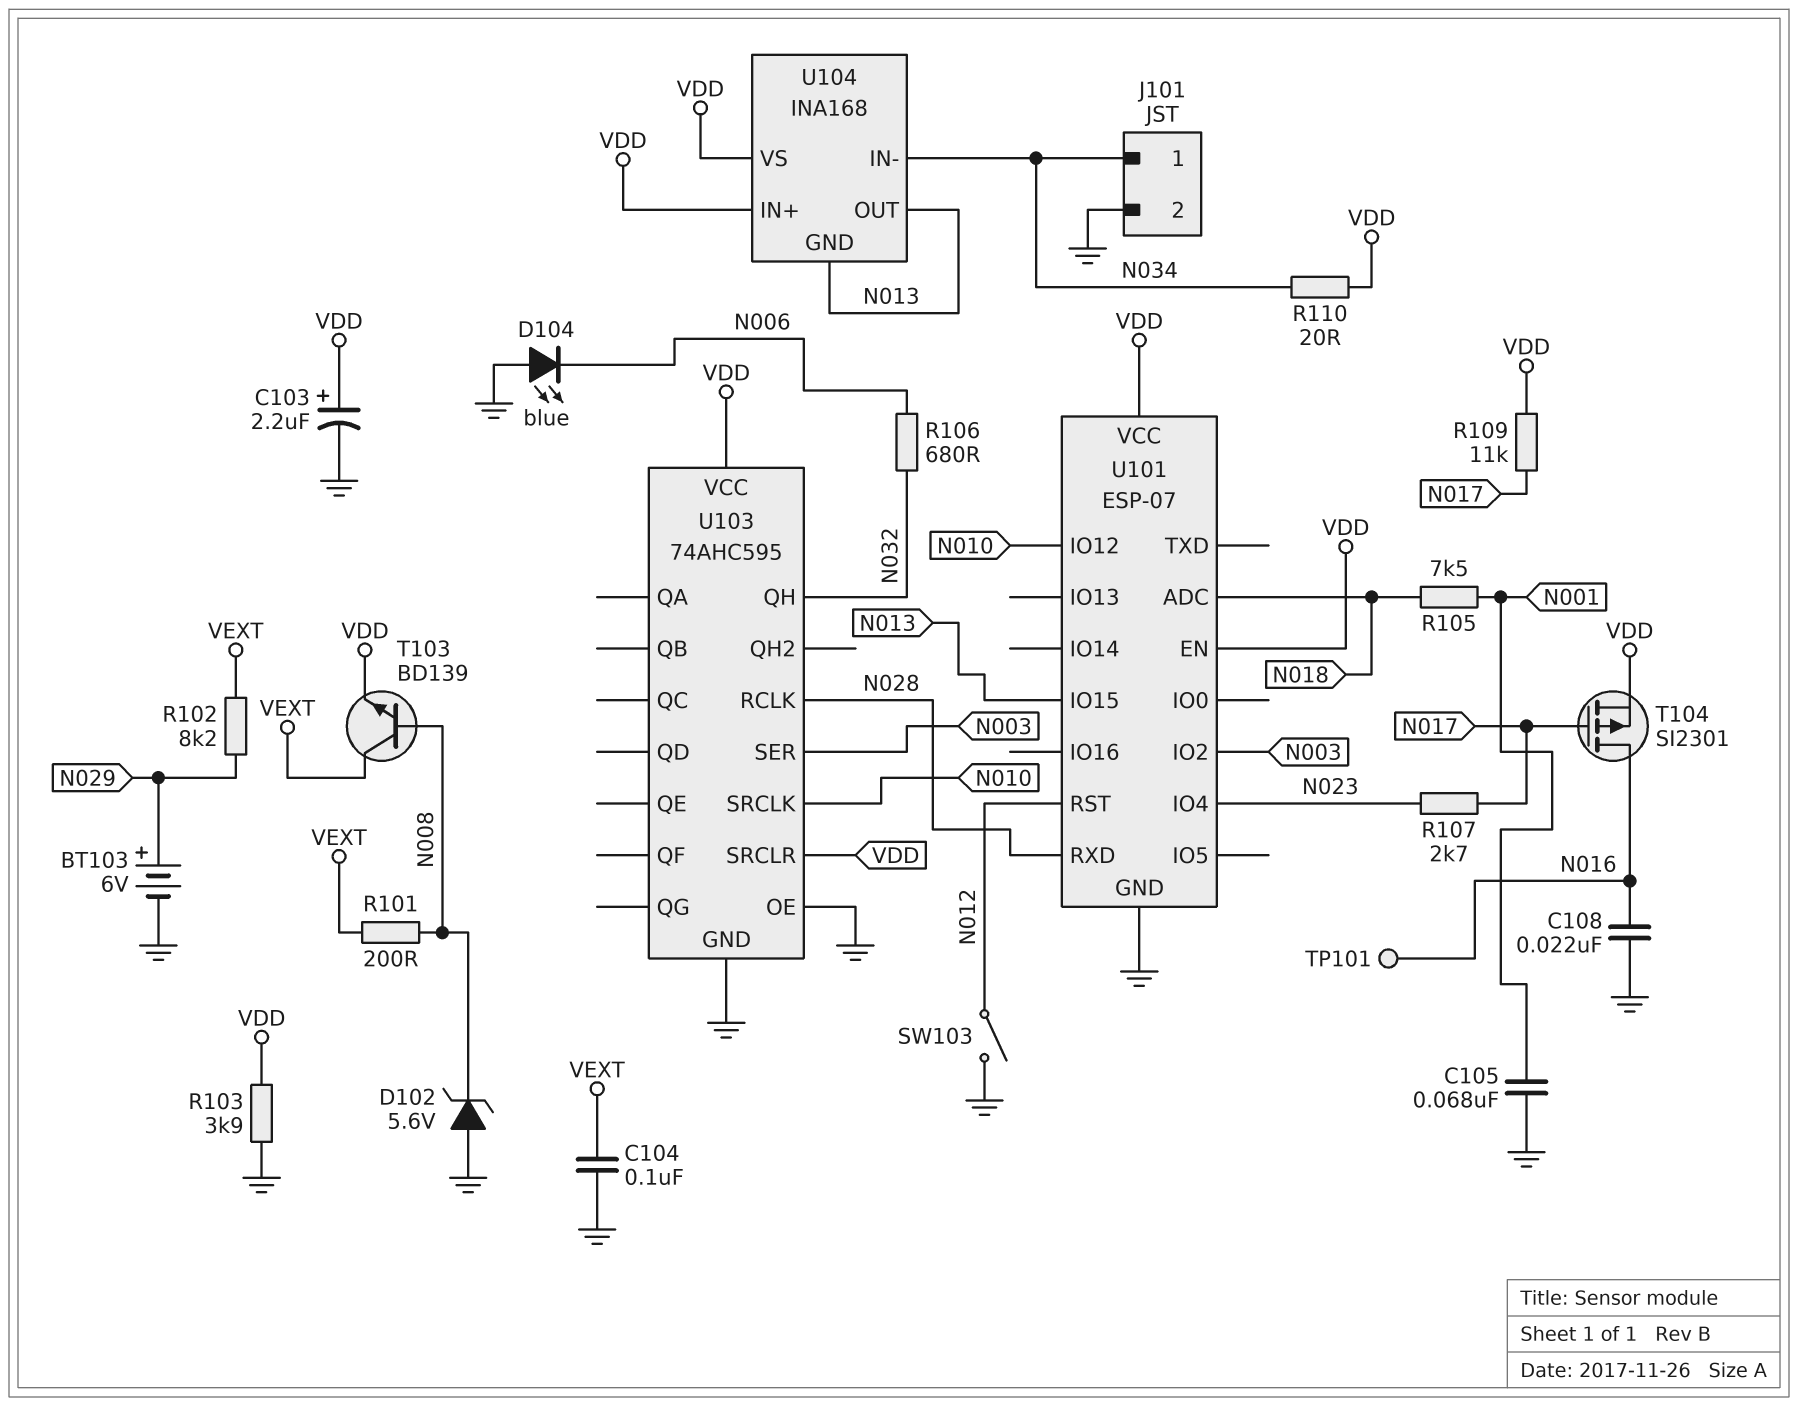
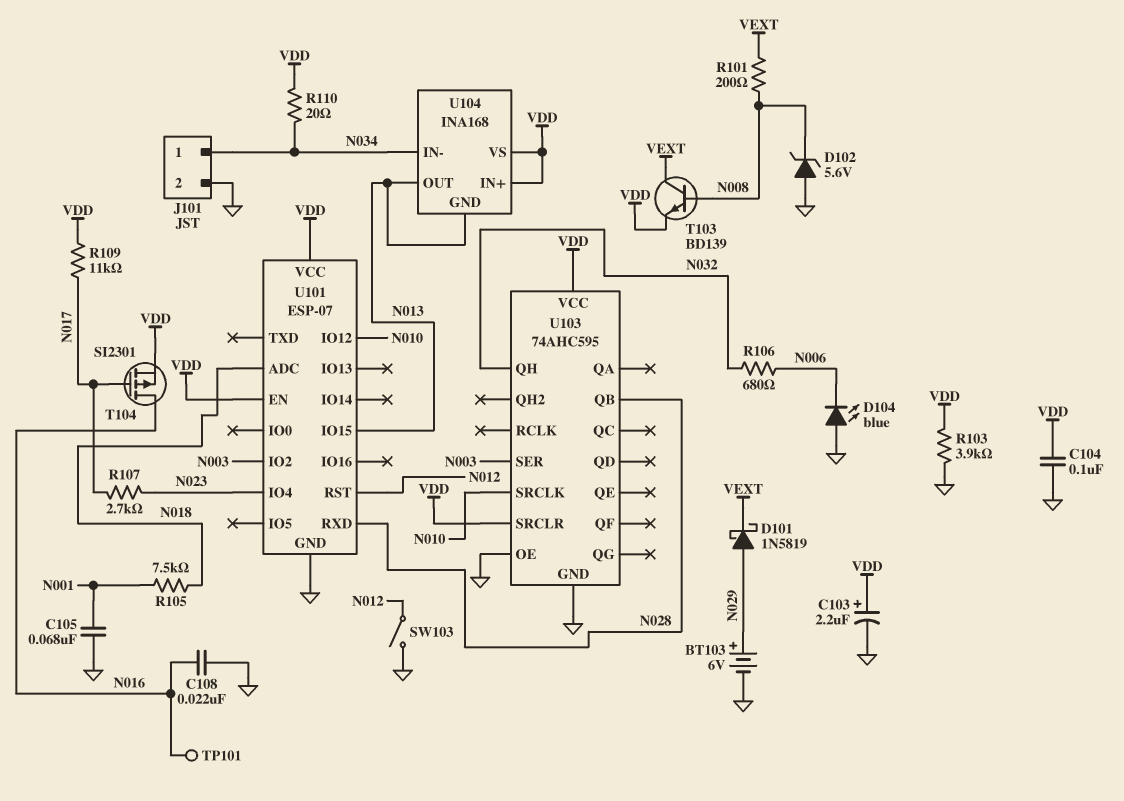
C104: 100nF (GND, VEXT) -> 100nF (GND, VDD)
D101: none -> schottky 1N5819 (A N029, K VEXT)
R102: 8.2k (N029, VEXT) -> none
U103 pin QB: none -> N028
U103 pin RCLK: N028 -> none

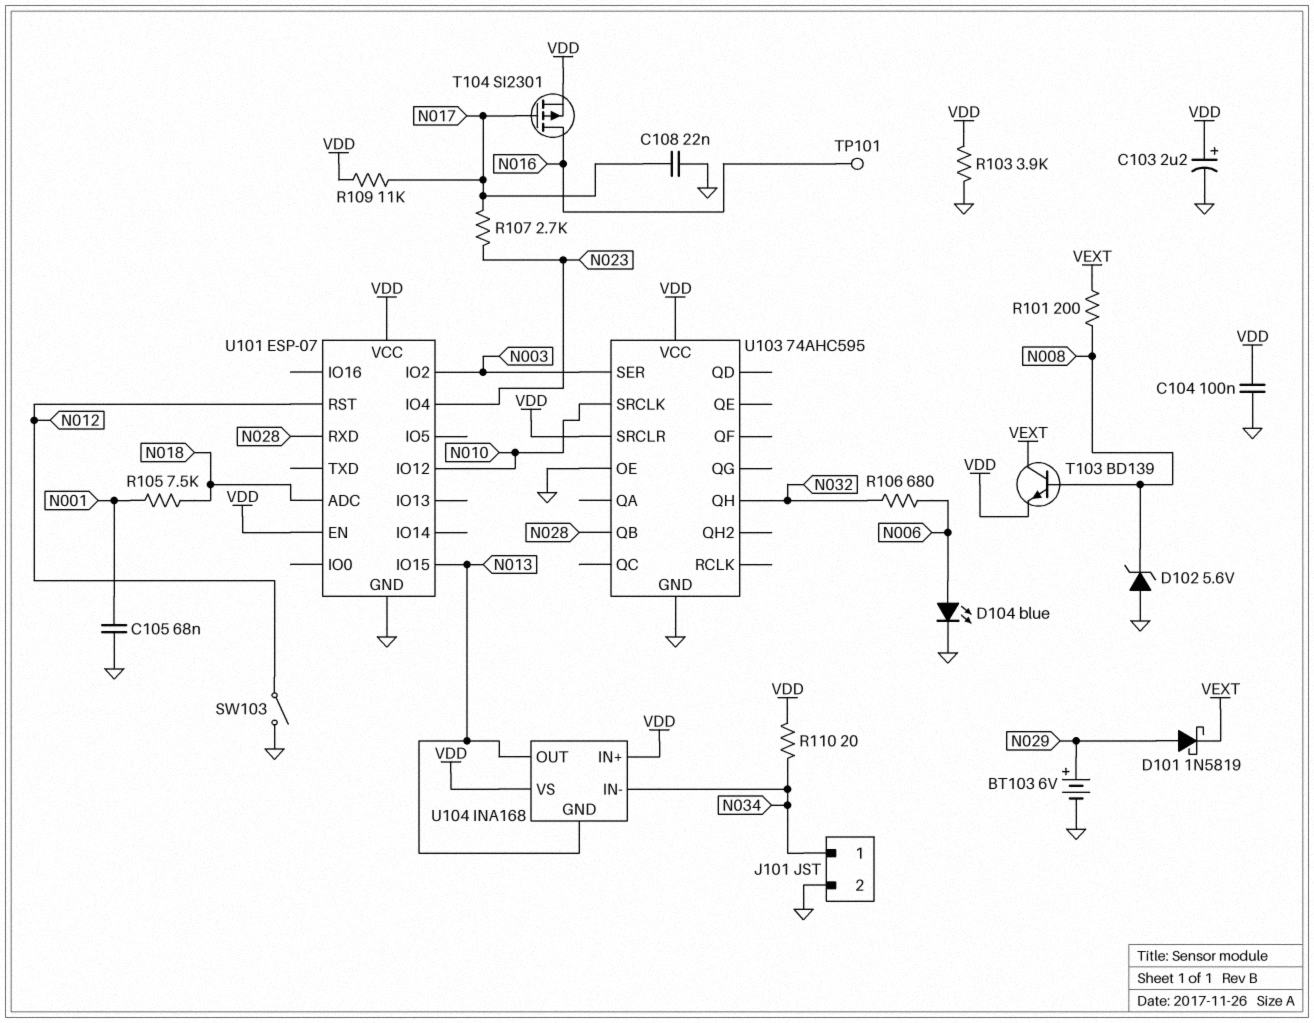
C108: 22nF (GND, N016) -> 22nF (GND, N017)
D104: LED blue (A GND, K N006) -> LED blue (A N006, K GND)

